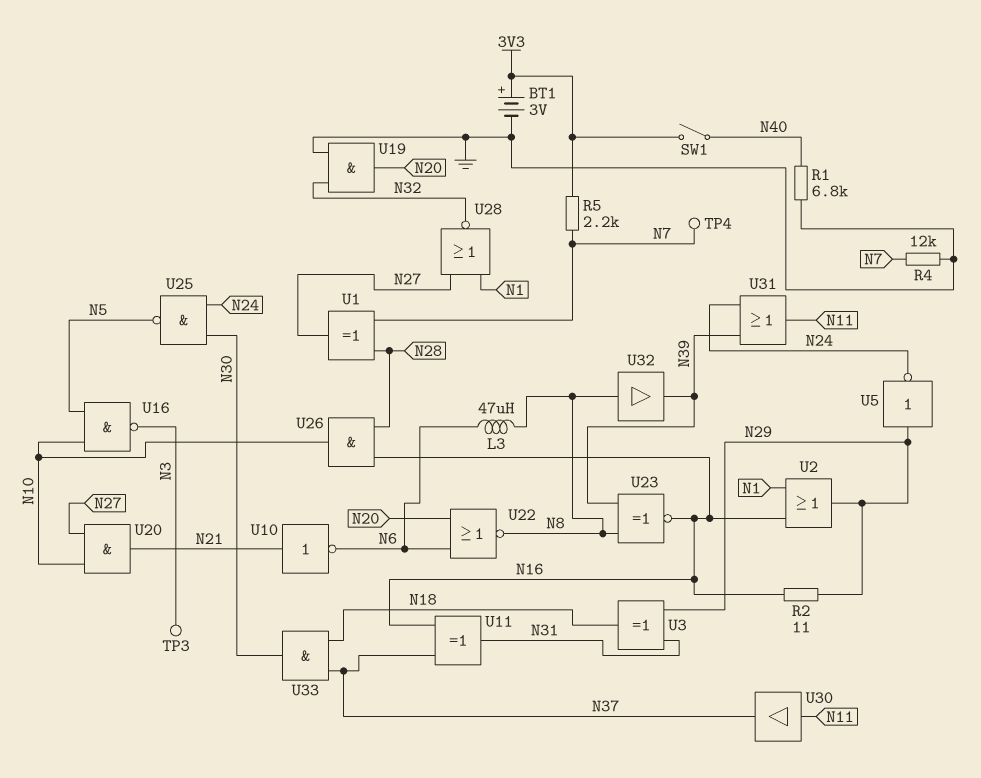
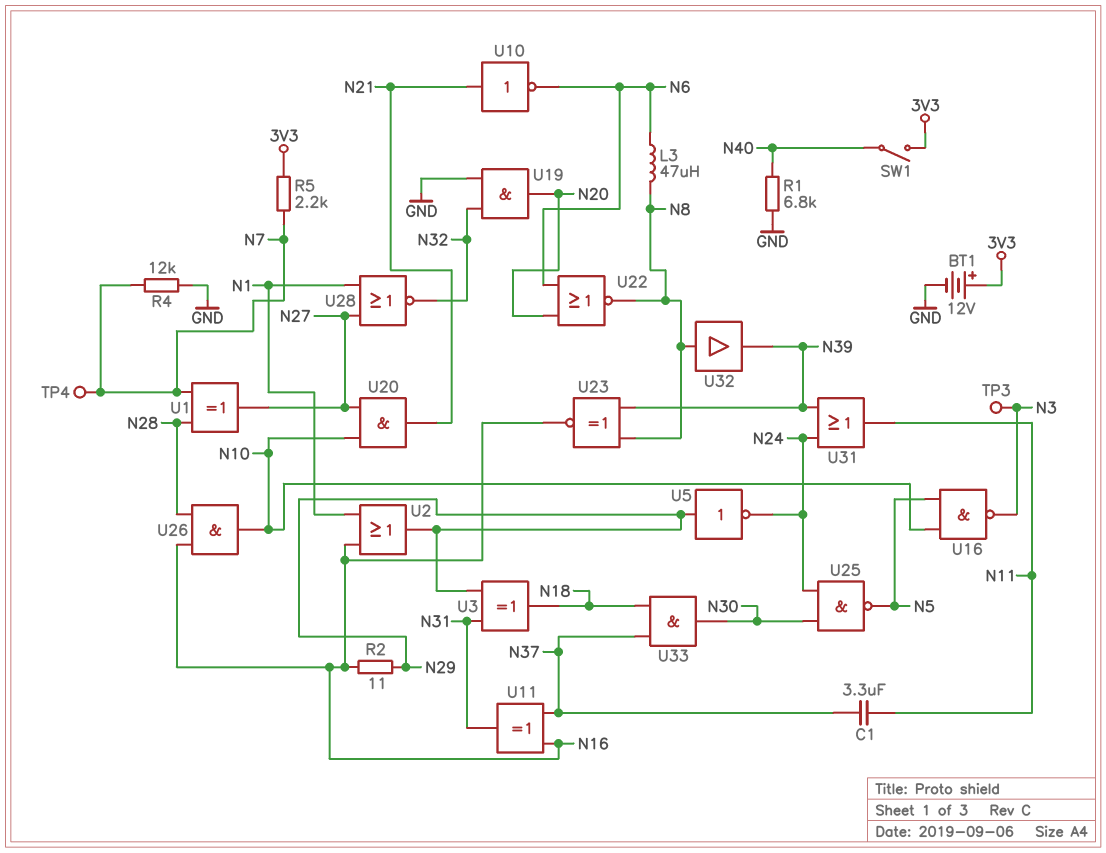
BT1: 3V (plus 3V3, minus GND) -> 12V (plus 3V3, minus GND)
C1: none -> 3.3uF (N11, N37)
U30: buffer (in N11, out N37) -> none

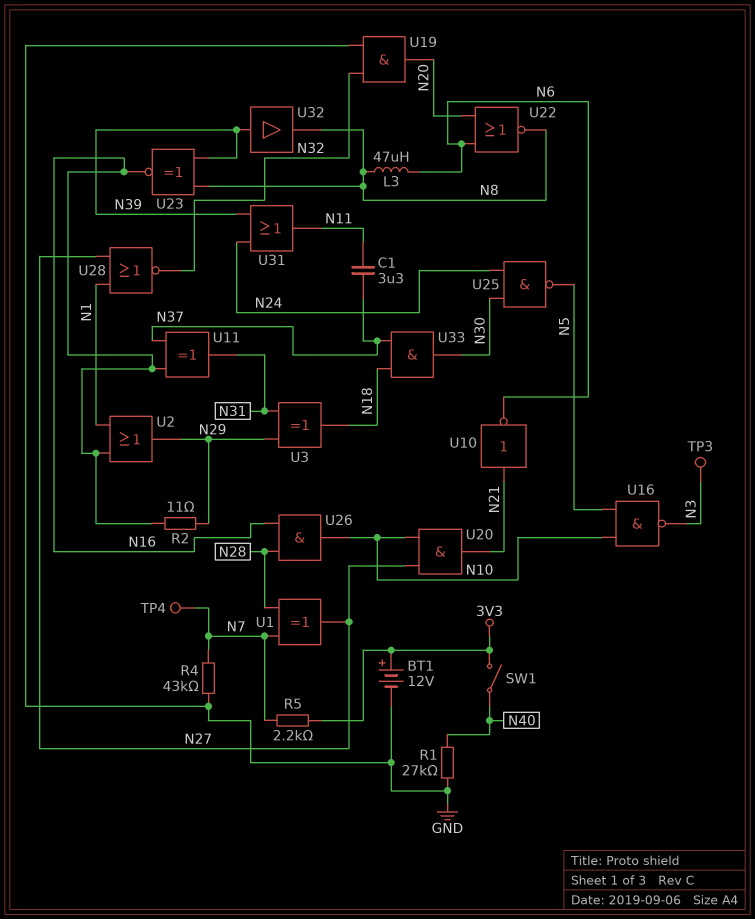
R1: 6.8k (GND, N40) -> 27k (GND, N40)
R4: 12k (GND, N7) -> 43k (GND, N7)
U5: NOT (in N29, out N24) -> none
U32: buffer (in N8, out N39) -> buffer (in N39, out N8)

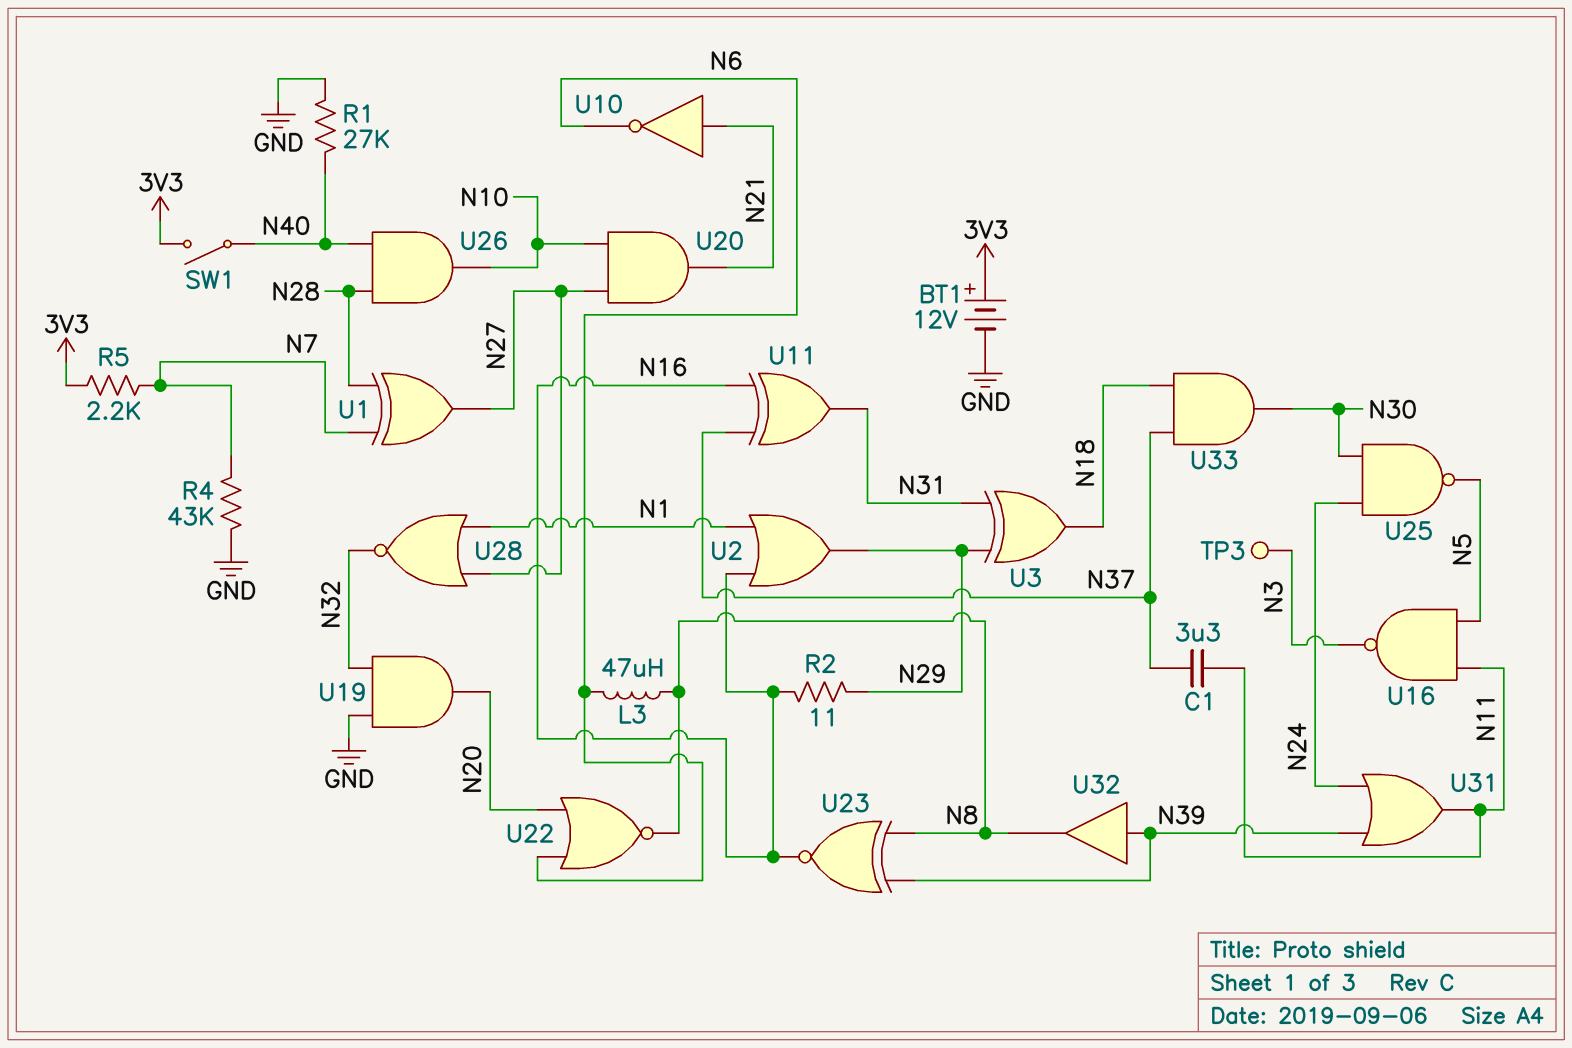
TP4: test point (N7) -> none
U16: NAND (in N5, in N10, out N3) -> NAND (in N5, in N11, out N3)
U26: AND (in N16, in N28, out N10) -> AND (in N28, in N40, out N10)

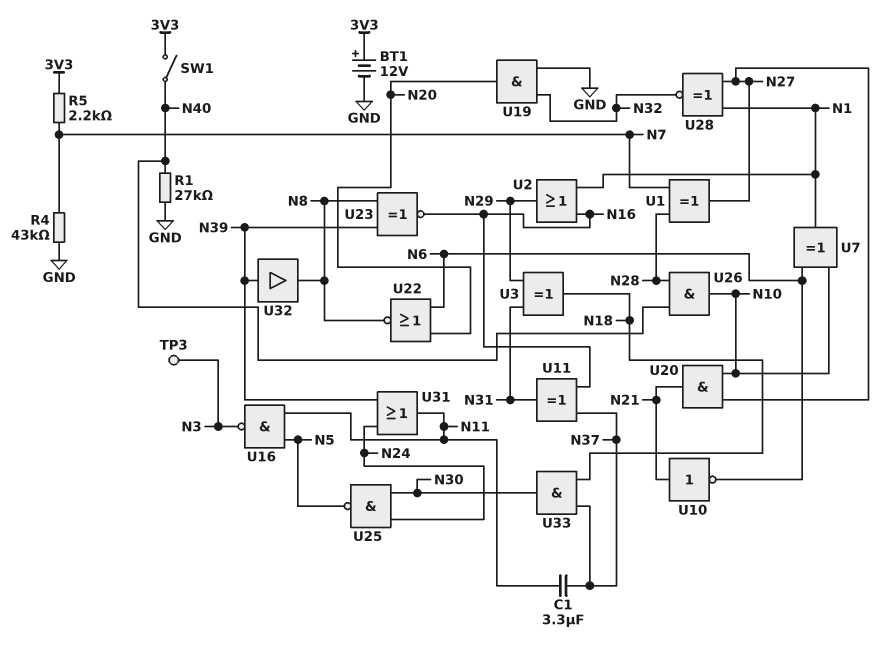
L3: 47uH (N6, N8) -> none
R2: 11 (N16, N29) -> none
U7: none -> XOR (in N6, in N10, out N1)
U28: NOR (in N1, in N27, out N32) -> XNOR (in N1, in N27, out N32)

